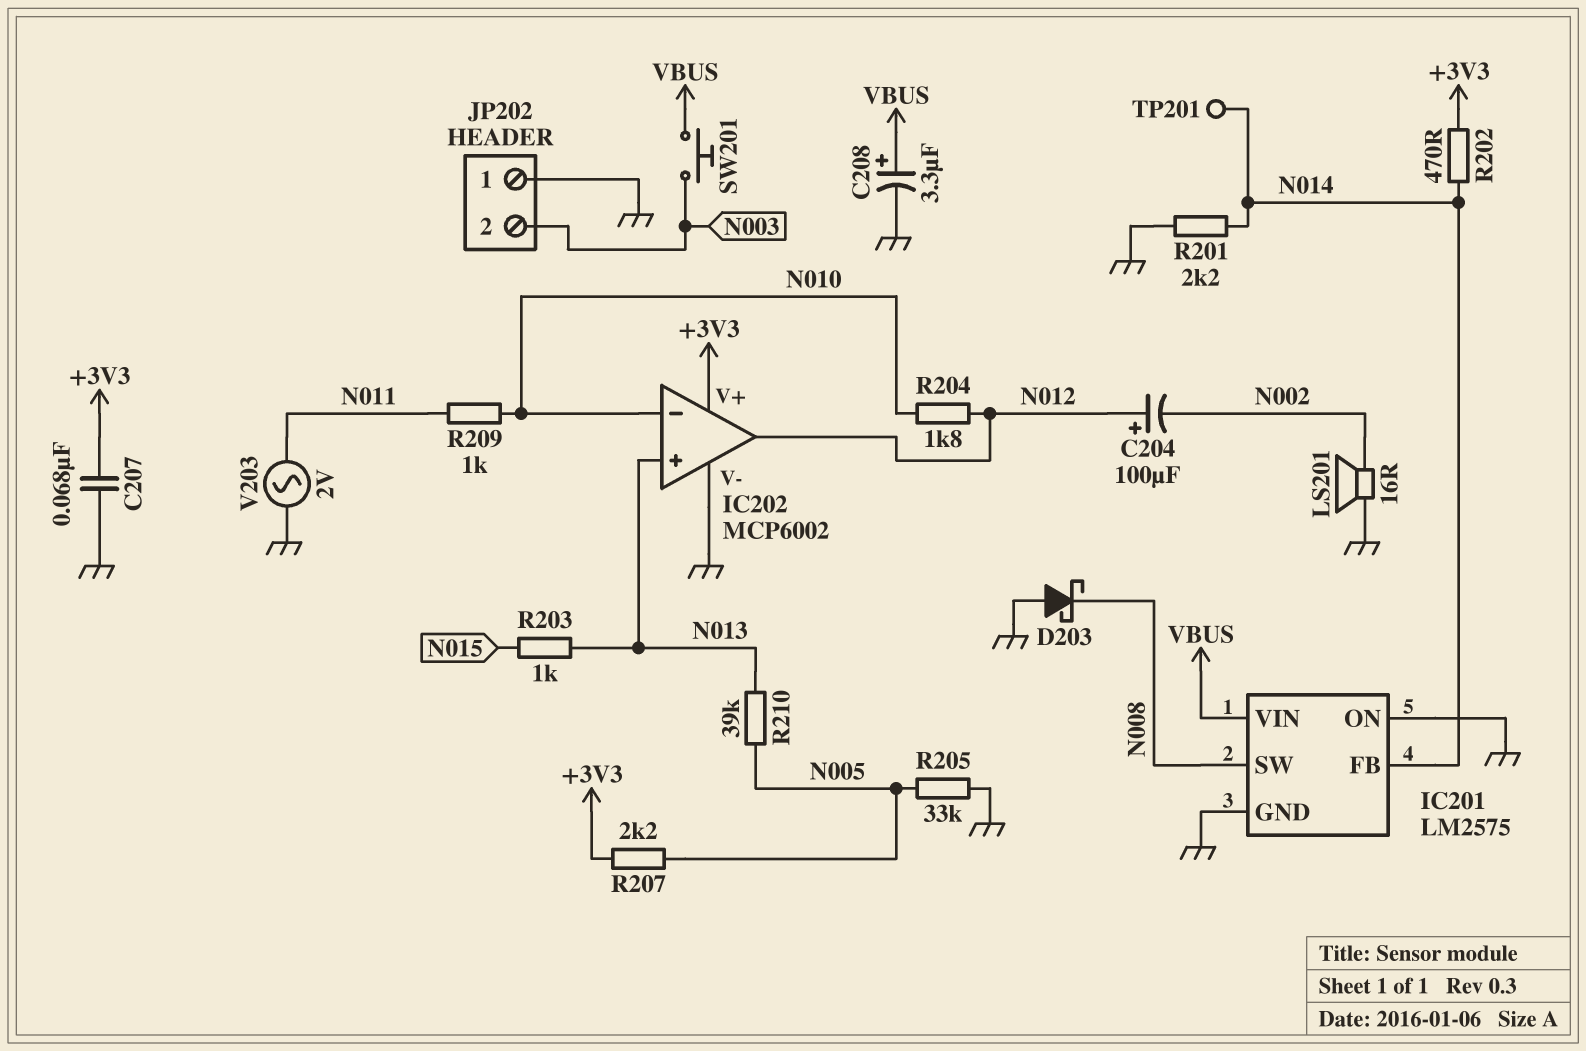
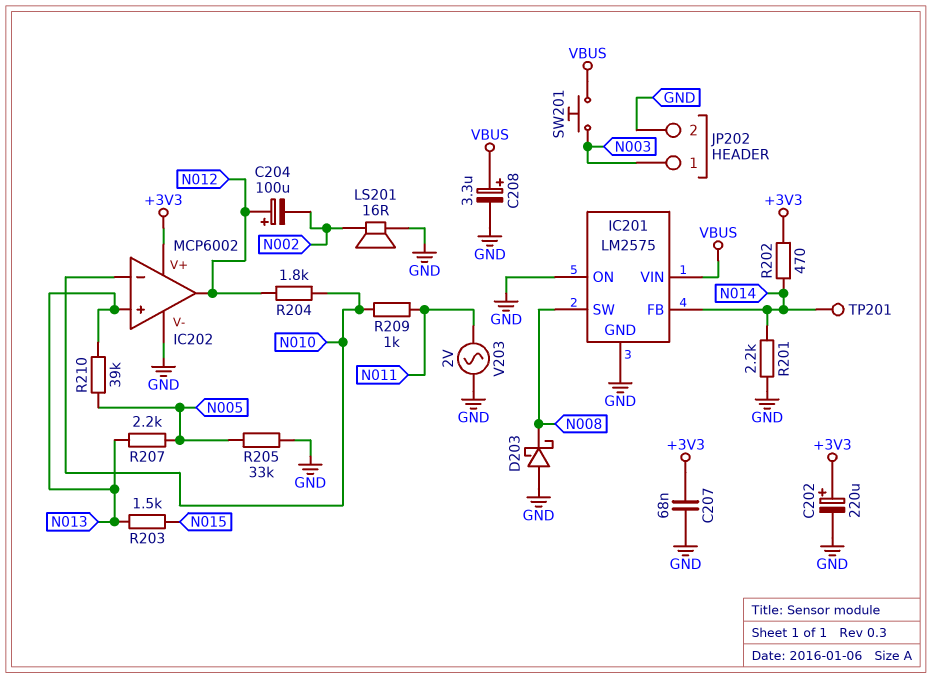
C202: none -> 220uF (plus +3V3, minus GND)
JP202 pin 1: GND -> N003
JP202 pin 2: N003 -> GND
R203: 1k (N013, N015) -> 1.5k (N013, N015)
R207: 2.2k (+3V3, N005) -> 2.2k (N005, N013)

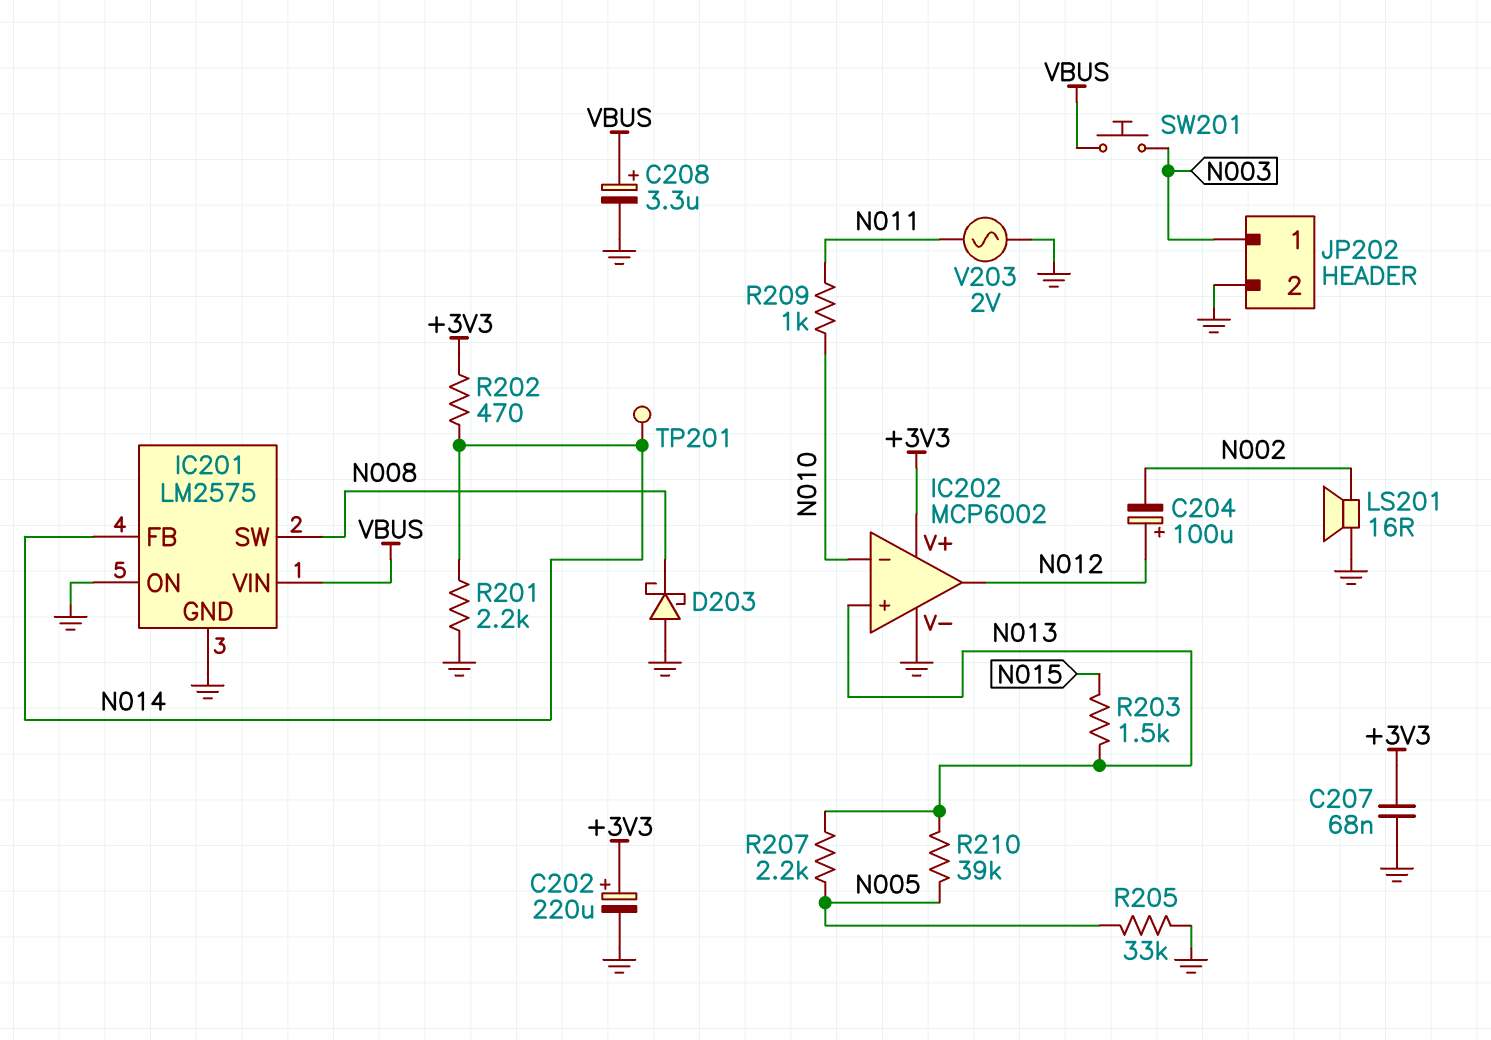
R204: 1.8k (N010, N012) -> none

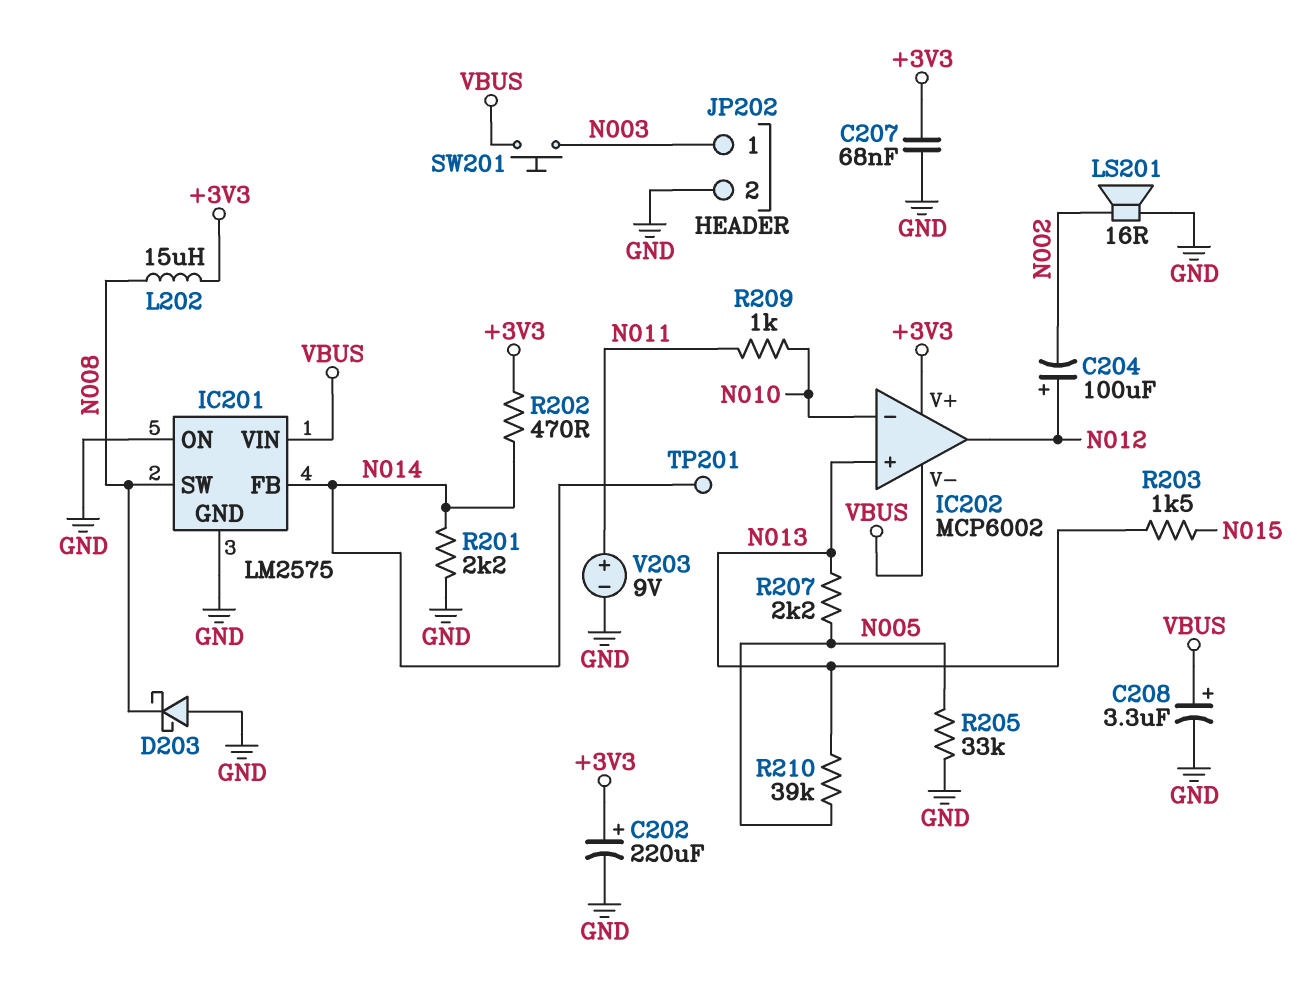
IC202 pin V-: GND -> VBUS
L202: none -> 15uH (+3V3, N008)
V203: AC 2V (GND, N011) -> 9V (plus N011, minus GND)

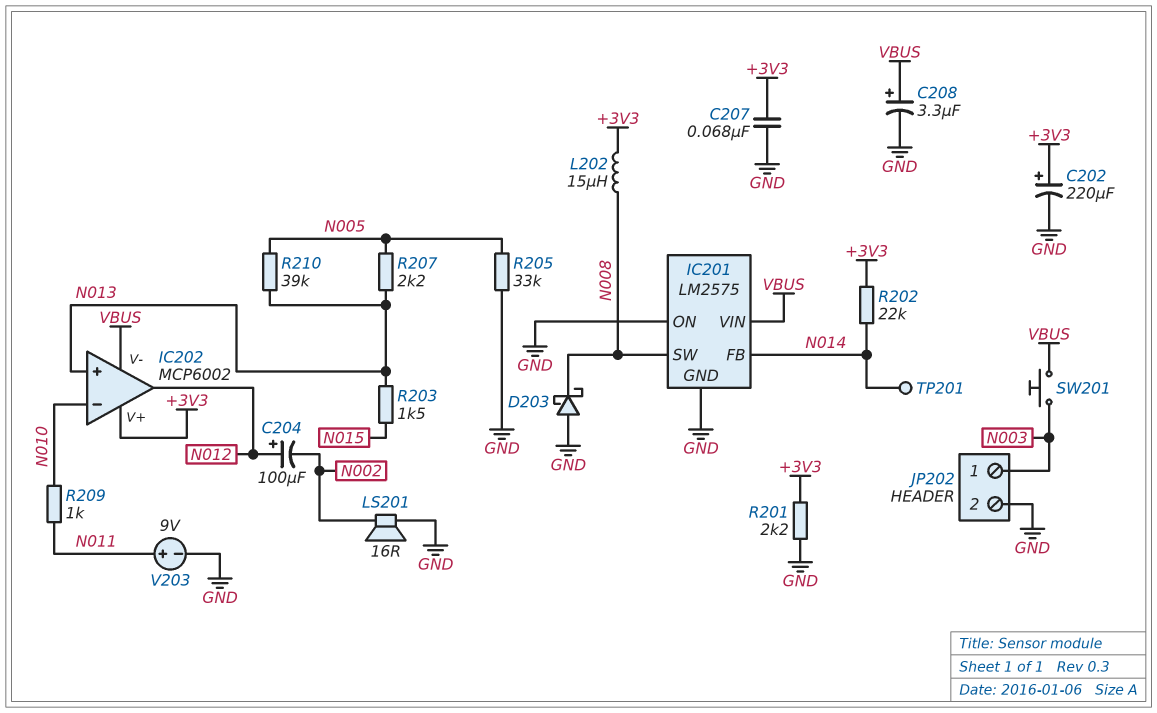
R201: 2.2k (GND, N014) -> 2.2k (+3V3, GND)
R202: 470 (+3V3, N014) -> 22k (+3V3, N014)

